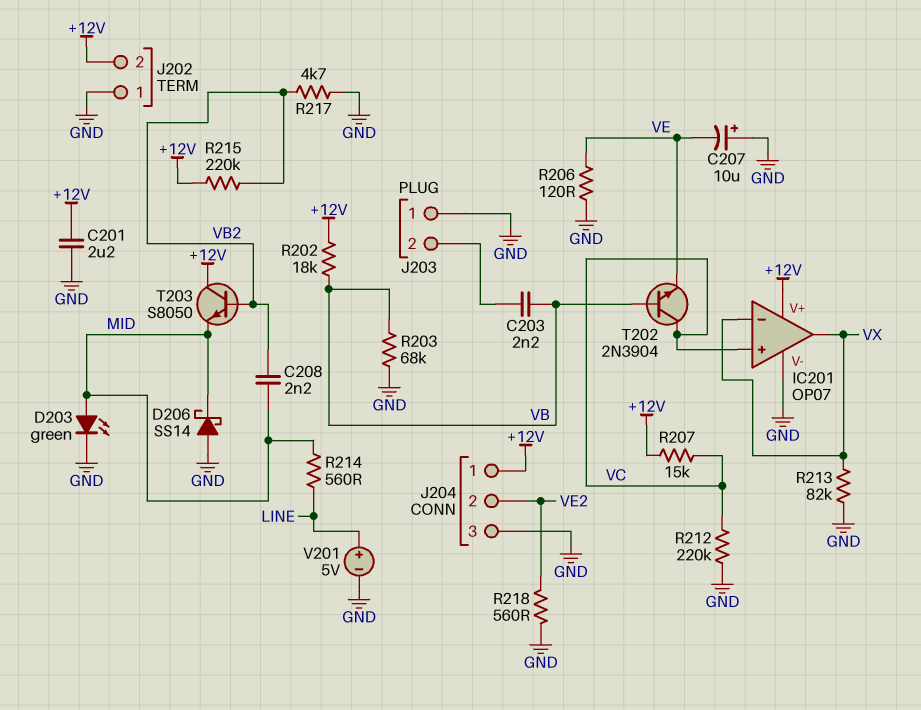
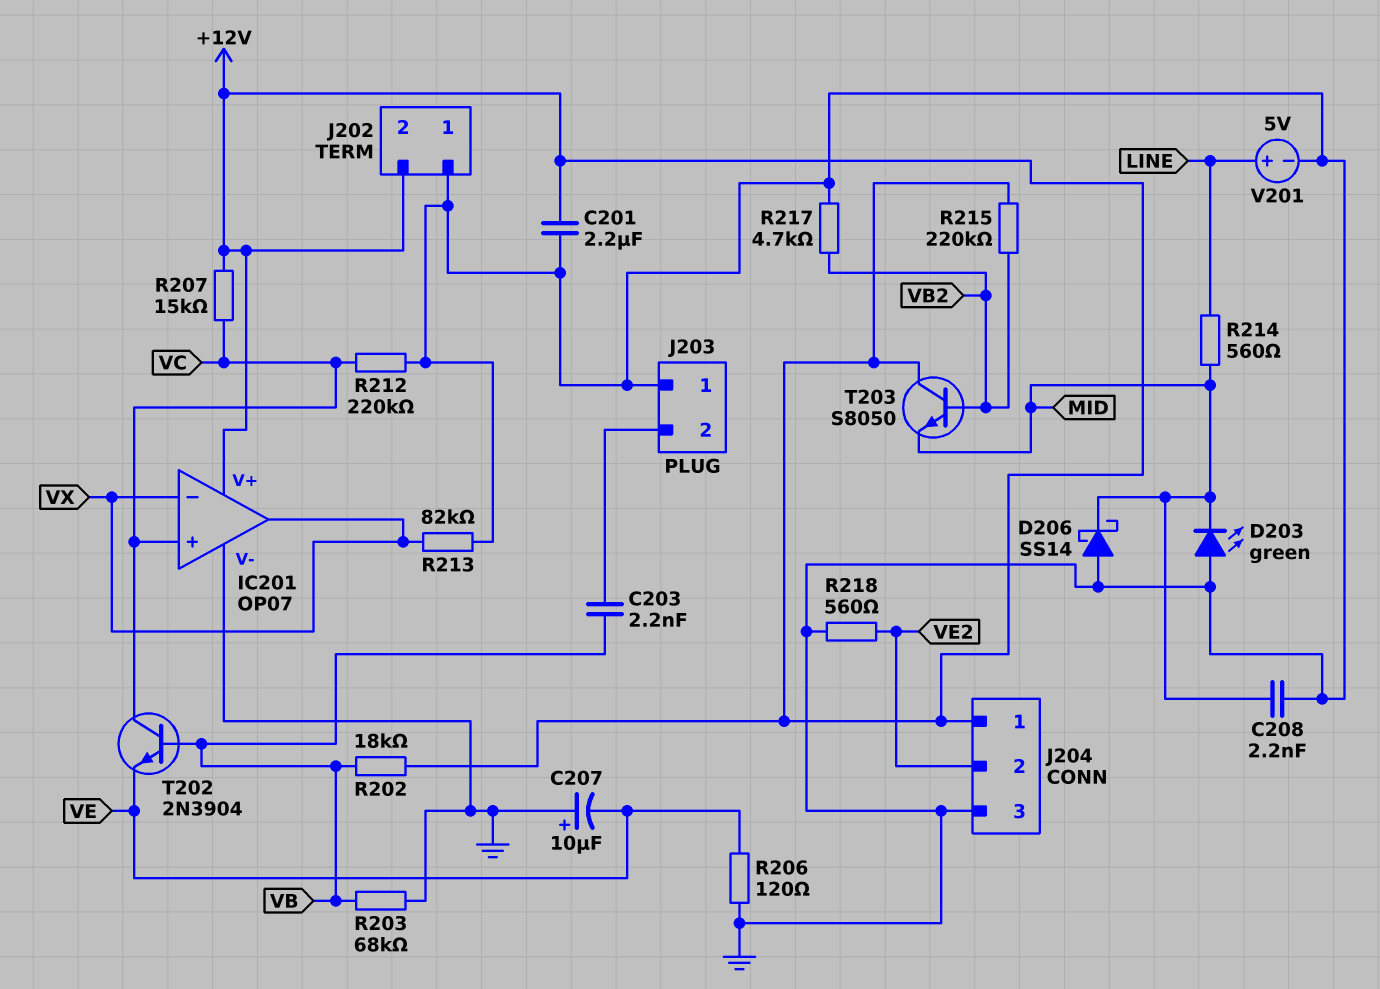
C208: 2.2nF (MID, VB2) -> 2.2nF (GND, MID)
D203: LED green (A MID, K GND) -> LED green (A GND, K MID)

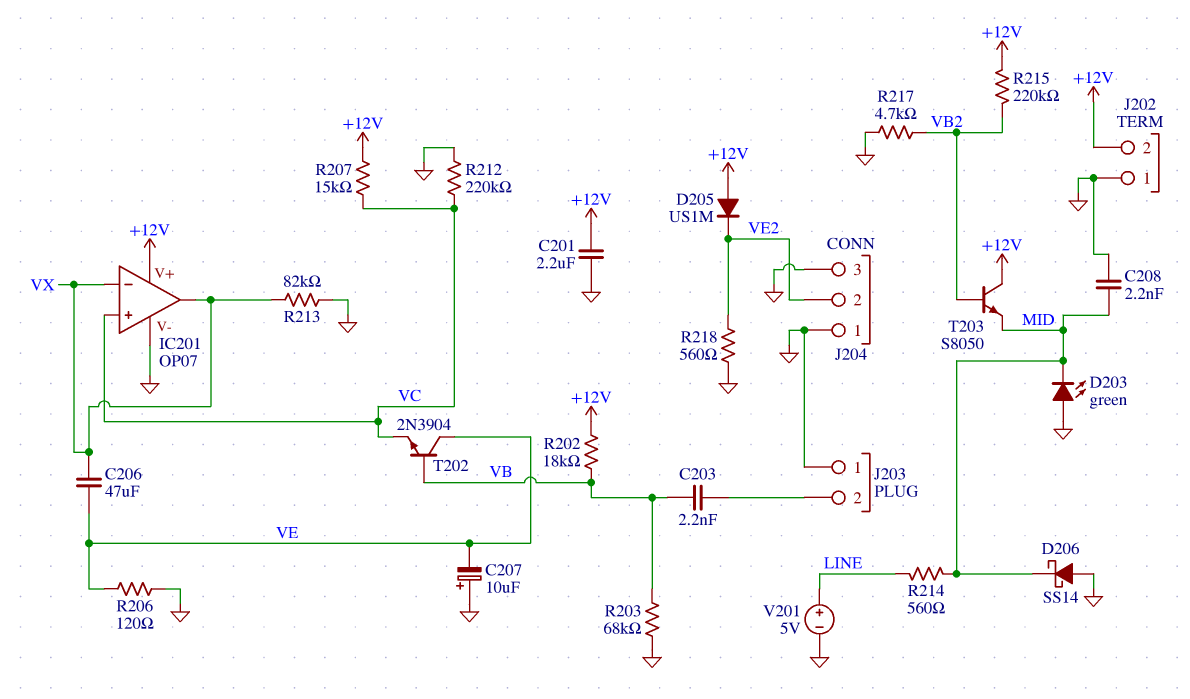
C206: none -> 47uF (VE, VX)
D205: none -> diode US1M (A +12V, K VE2)
J204 pin 1: +12V -> GND
T202: NPN 2N3904 (B VB, C VC, E VE) -> NPN 2N3904 (B VB, C VE, E VC)

